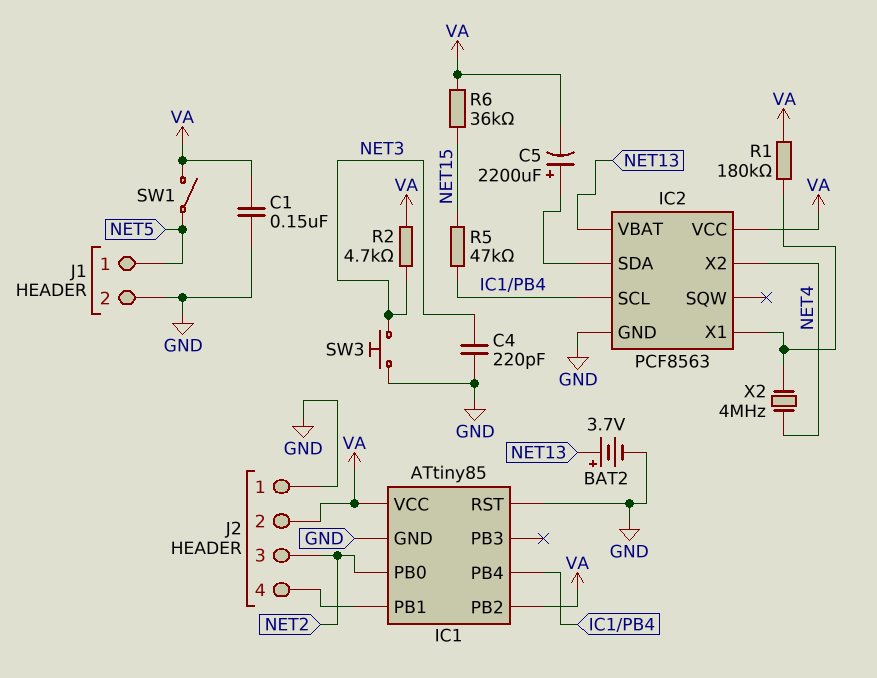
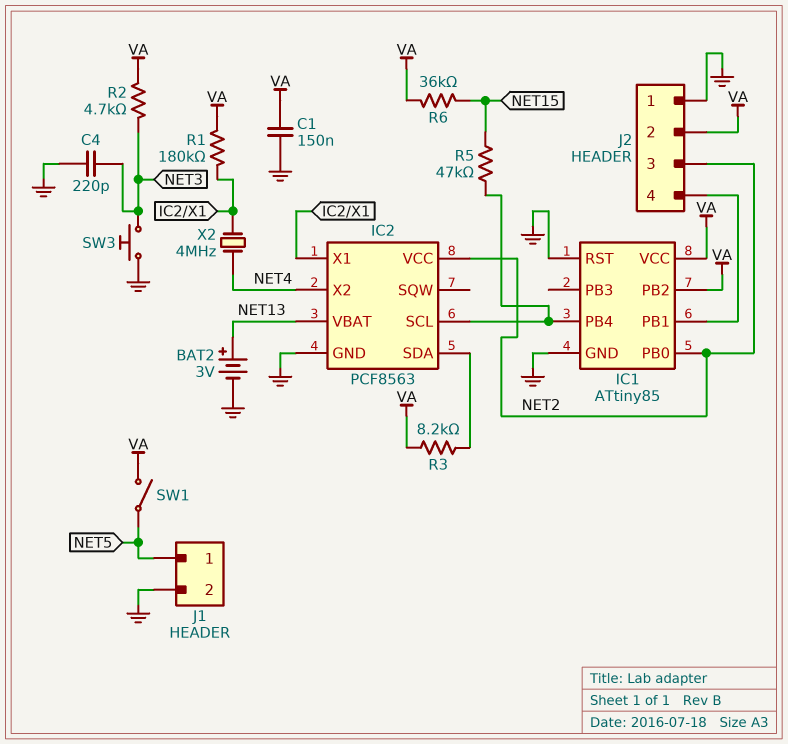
BAT2: 3.7V (plus NET13, minus GND) -> 3V (plus NET13, minus GND)
C5: 2200uF (plus IC2/SDA, minus VA) -> none
IC2 pin VCC: VA -> NET2
R3: none -> 8.2k (IC2/SDA, VA)

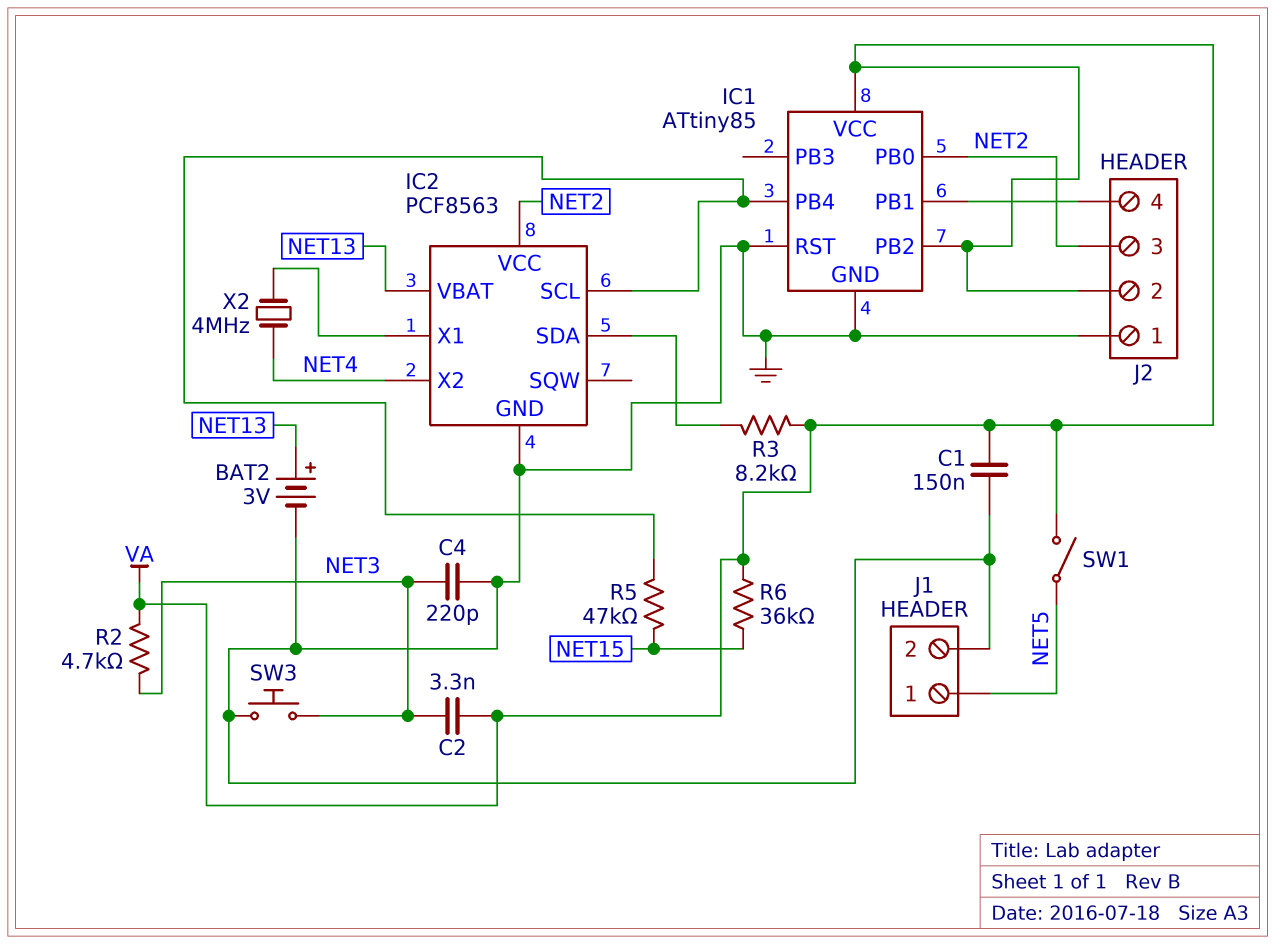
C2: none -> 3.3nF (NET3, VA)
R1: 180k (IC2/X1, VA) -> none

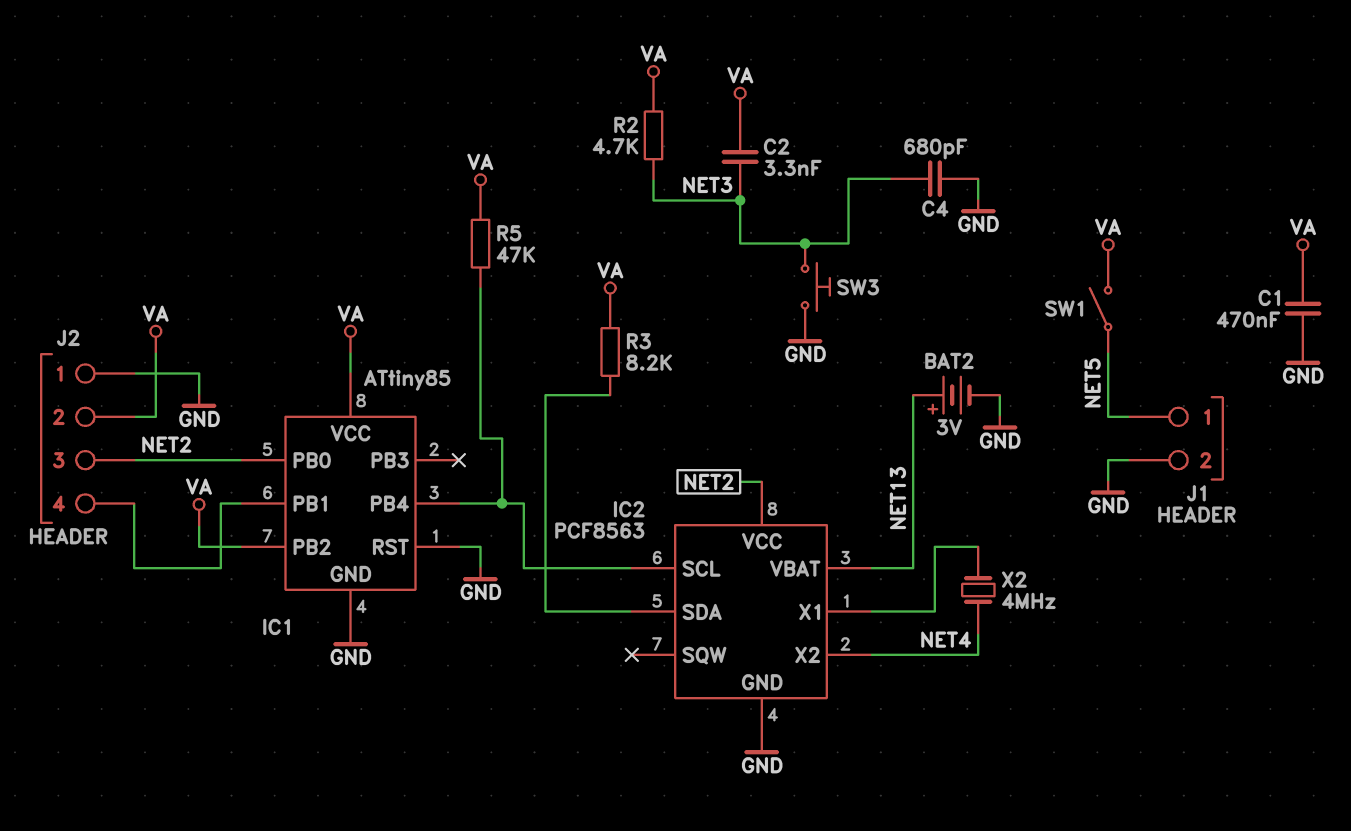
C1: 150nF (GND, VA) -> 470nF (GND, VA)
C4: 220pF (GND, NET3) -> 680pF (GND, NET3)
R5: 47k (IC1/PB4, NET15) -> 47k (IC1/PB4, VA)
R6: 36k (NET15, VA) -> none

